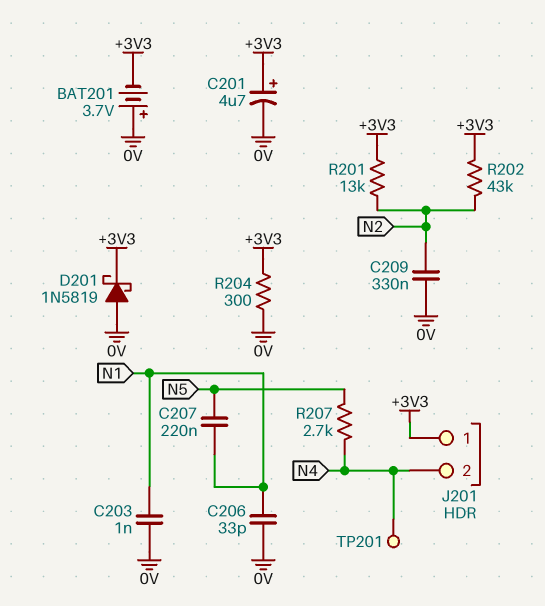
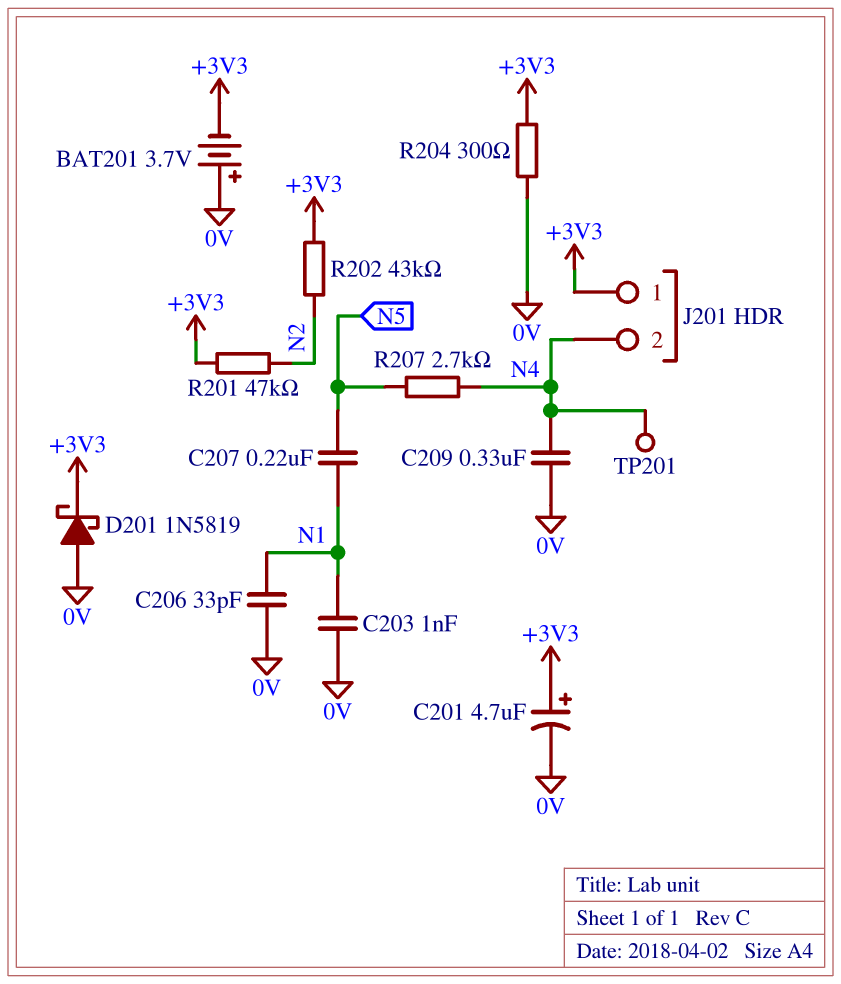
C209: 330nF (0V, N2) -> 330nF (0V, N4)
R201: 13k (+3V3, N2) -> 47k (+3V3, N2)

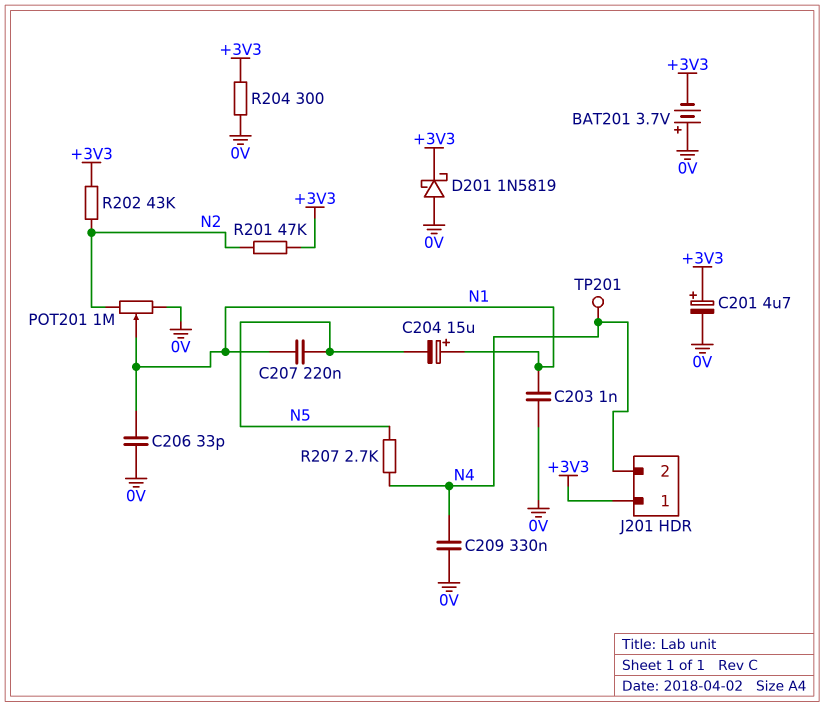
C204: none -> 15uF (plus N1, minus N5)
POT201: none -> 1M (0V, N2, wiper N1)

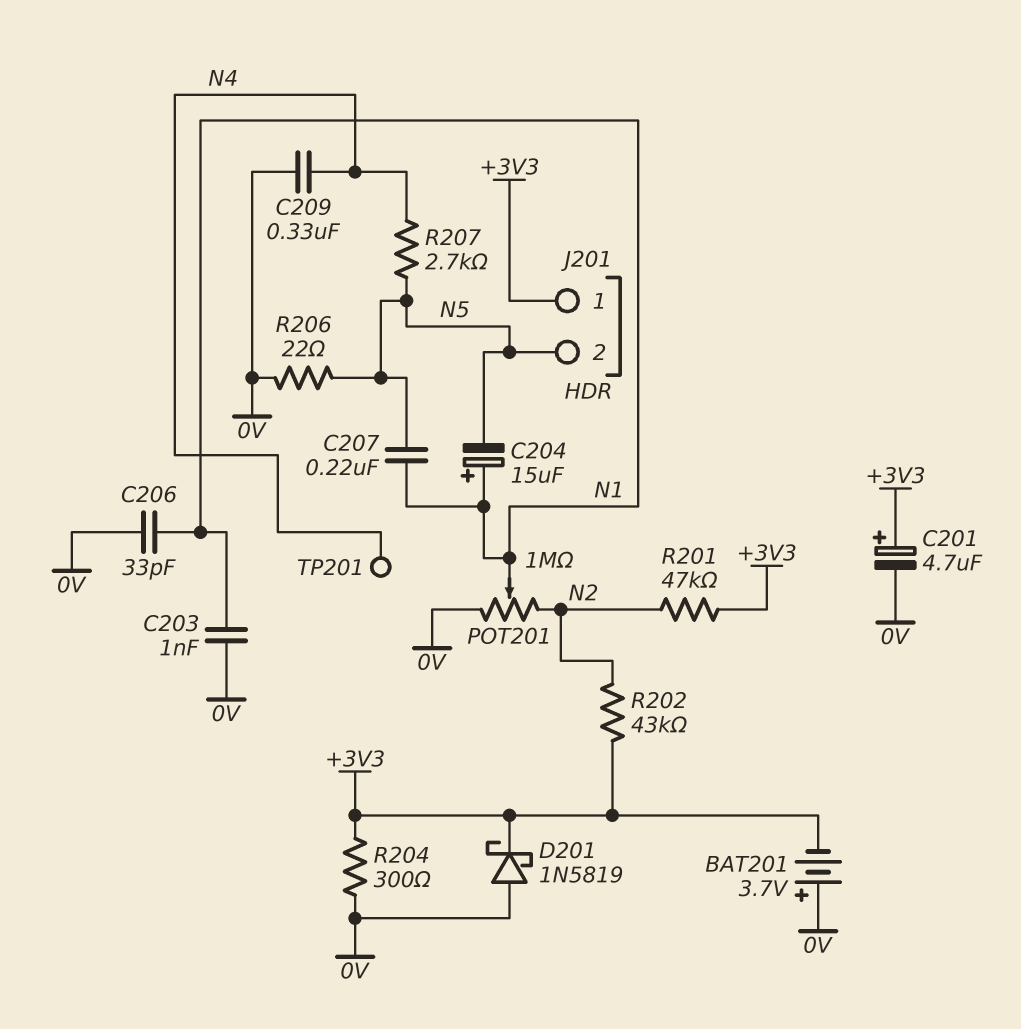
J201 pin 2: N4 -> N5
R206: none -> 22 (0V, N5)

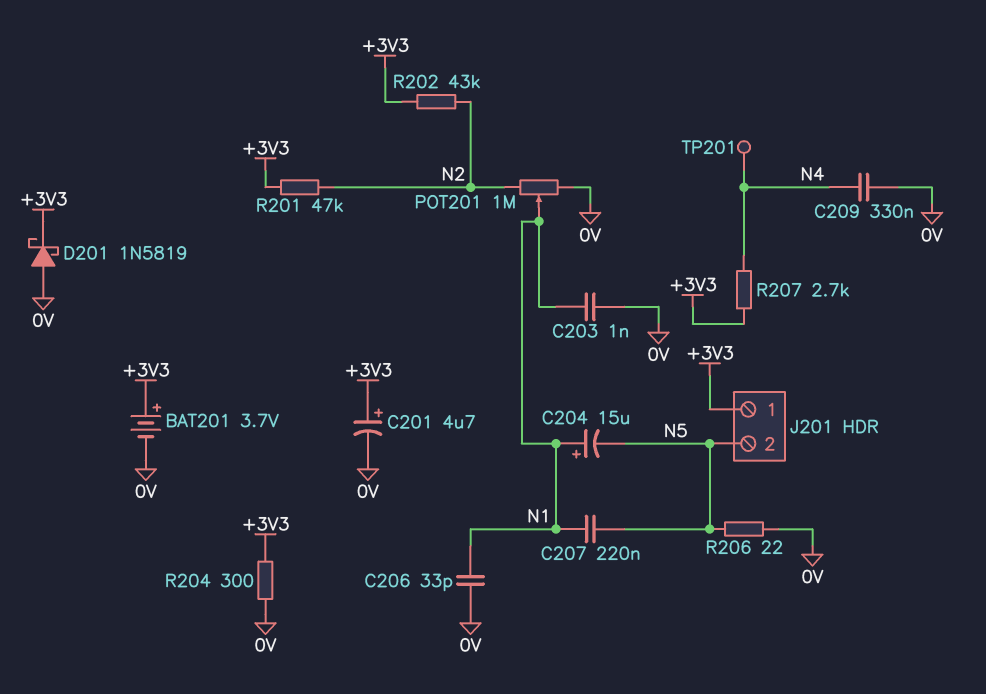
BAT201: 3.7V (plus 0V, minus +3V3) -> 3.7V (plus +3V3, minus 0V)
R207: 2.7k (N4, N5) -> 2.7k (+3V3, N4)

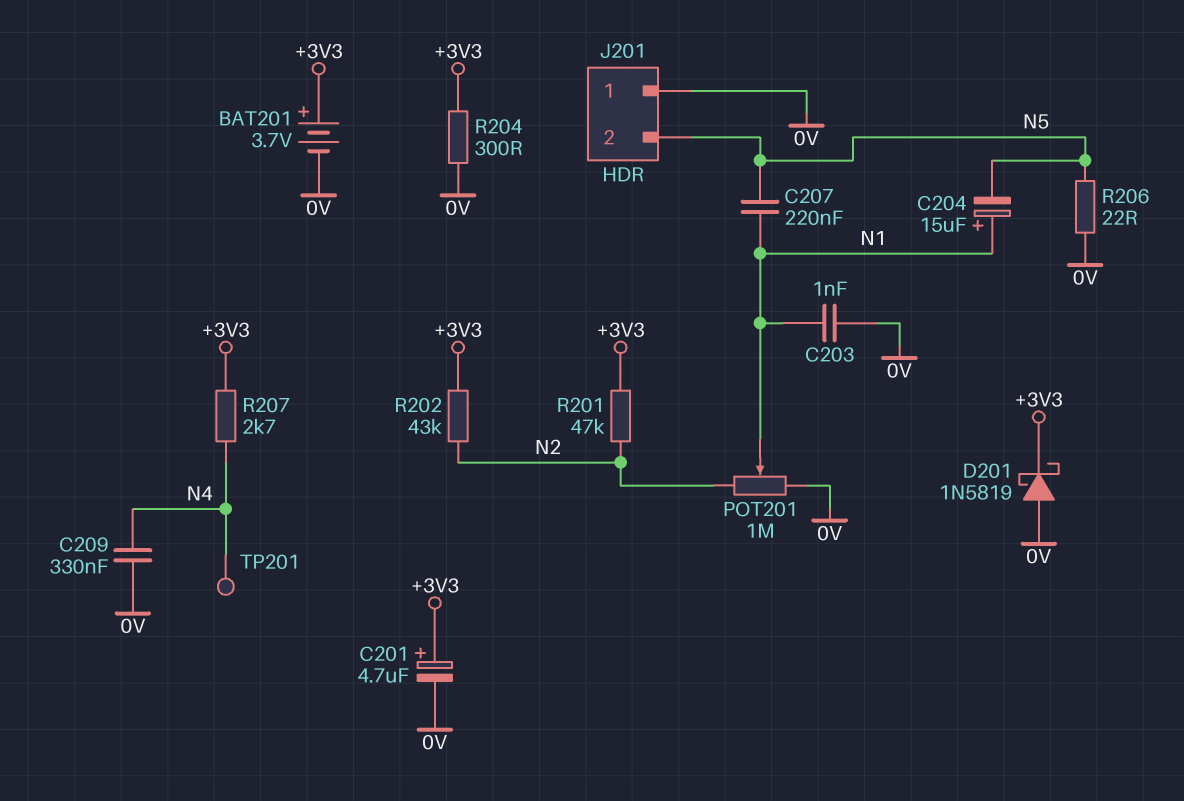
C206: 33pF (0V, N1) -> none
J201 pin 1: +3V3 -> 0V

